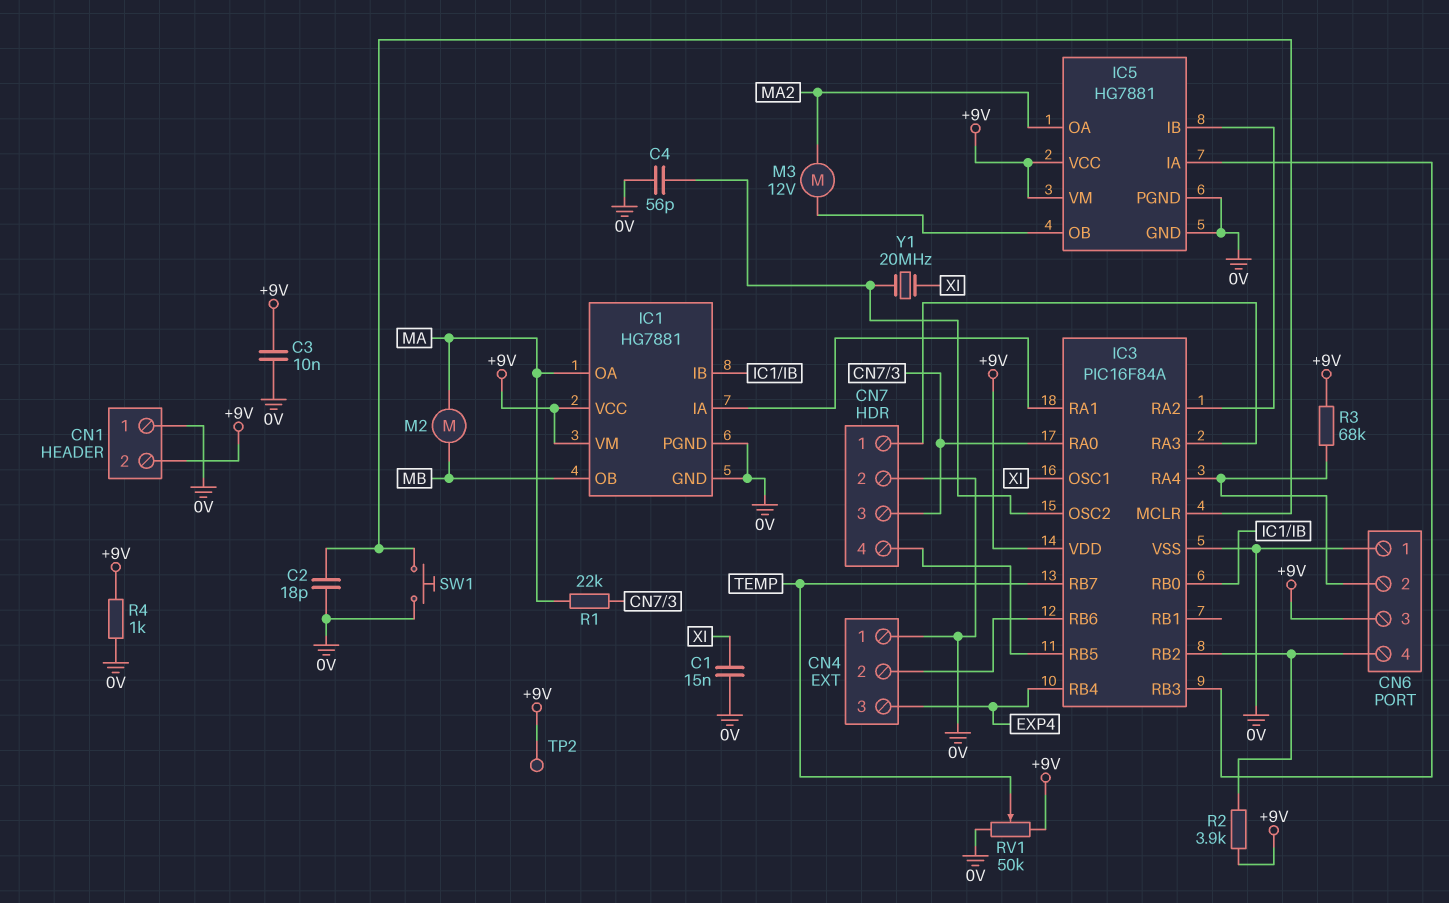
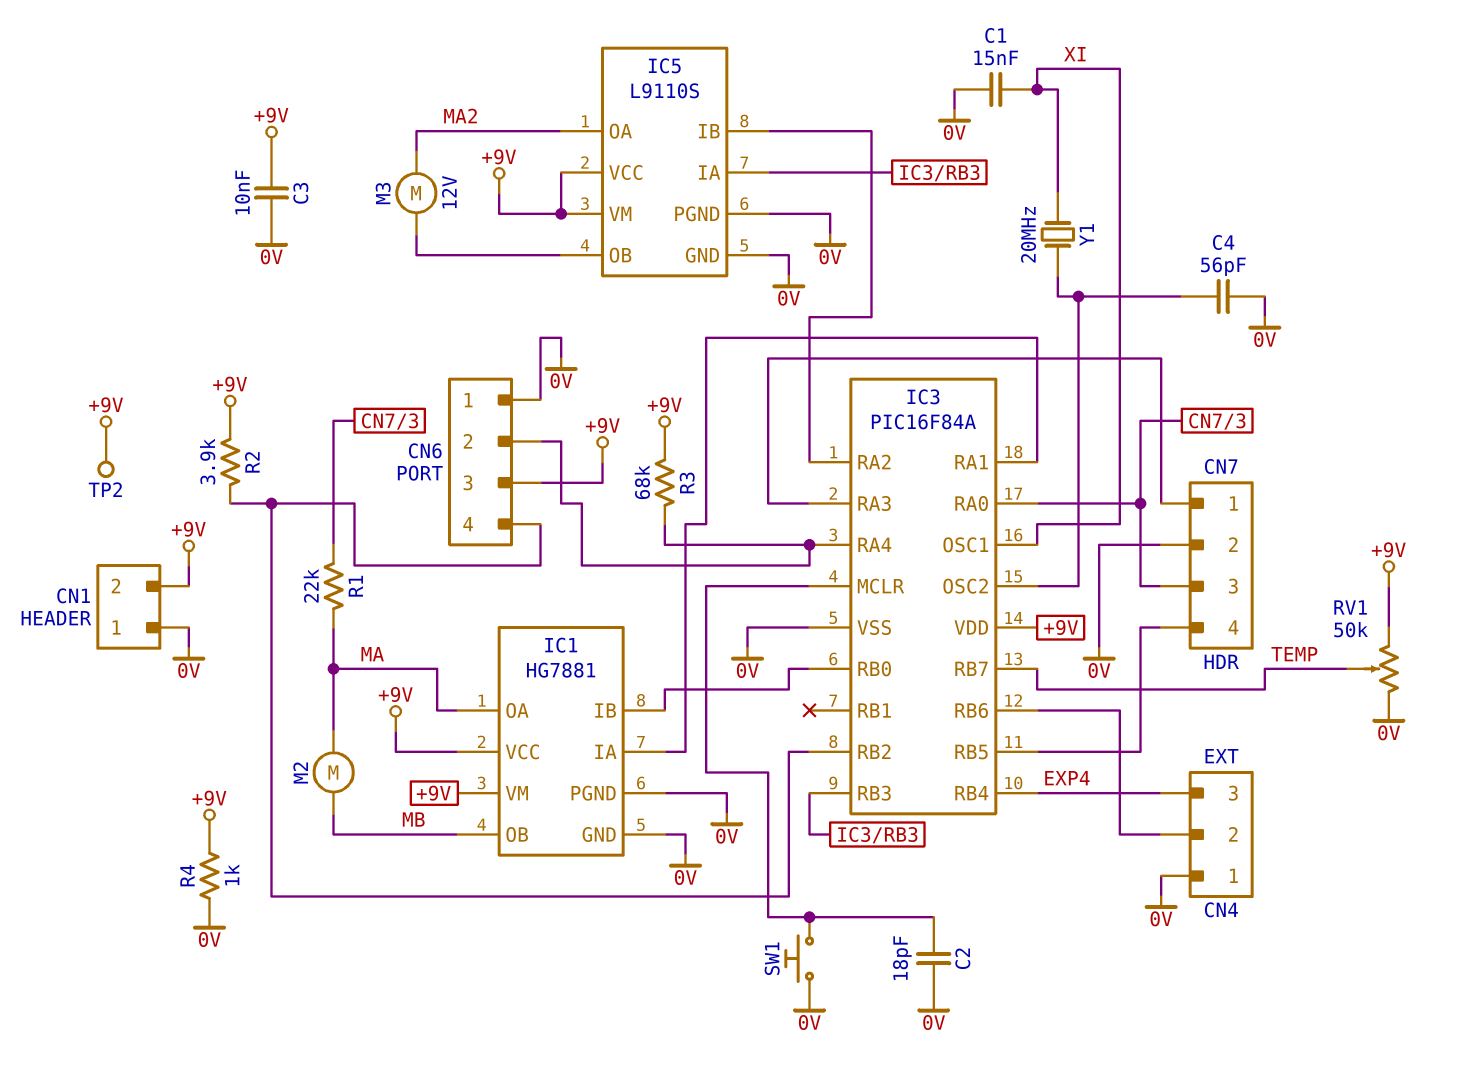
IC5: HG7881 -> L9110S

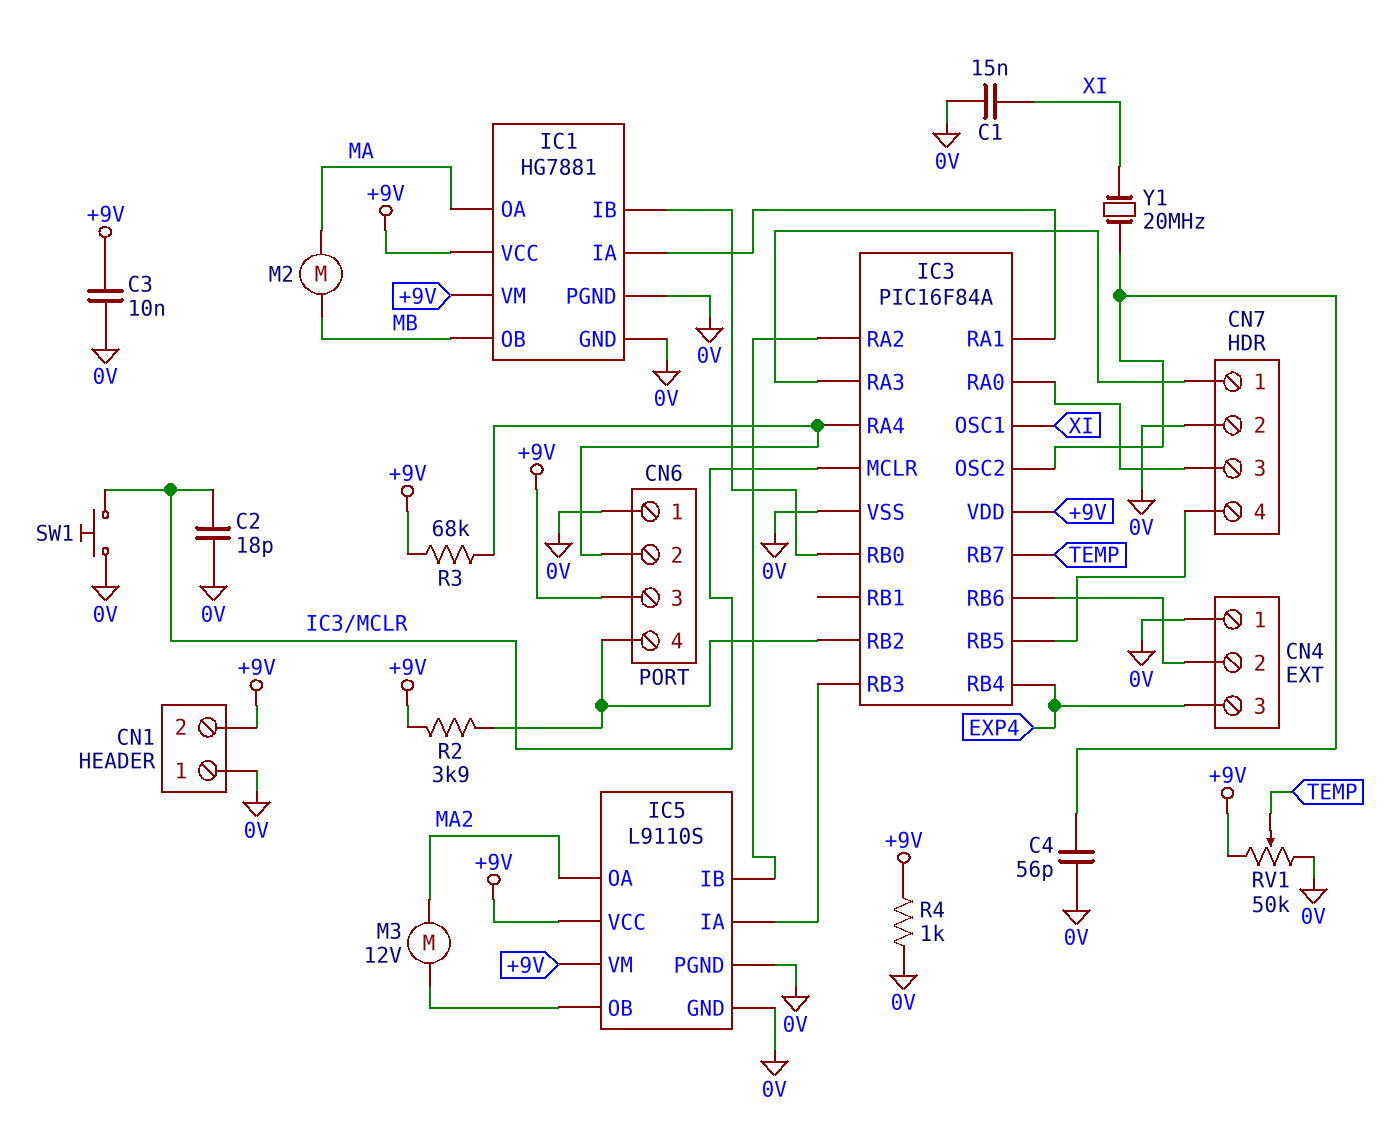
R1: 22k (CN7/3, MA) -> none
TP2: test point (+9V) -> none

